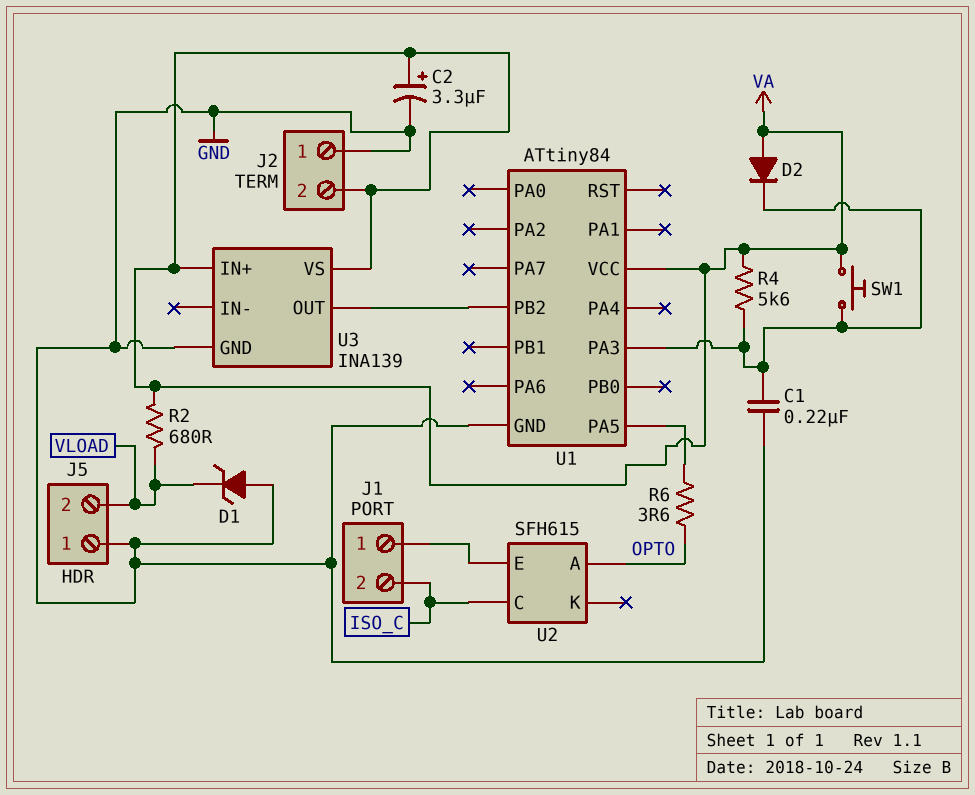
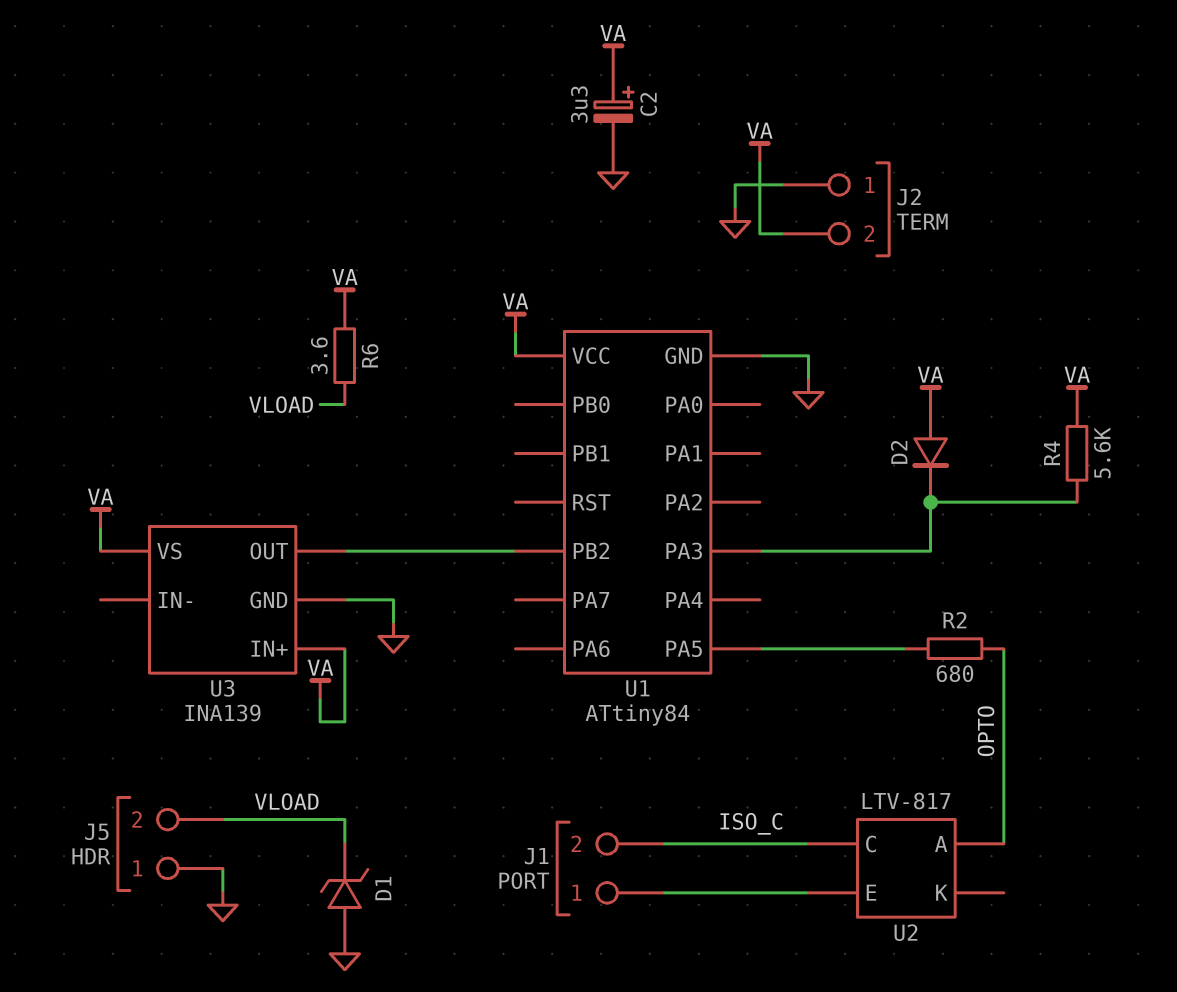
C1: 220nF (GND, U1/PA3) -> none
R2: 680 (VA, VLOAD) -> 680 (OPTO, U1/PA5)
R6: 3.6 (OPTO, U1/PA5) -> 3.6 (VA, VLOAD)
SW1: button (U1/PA3, VA) -> none
U2: SFH615 -> LTV-817

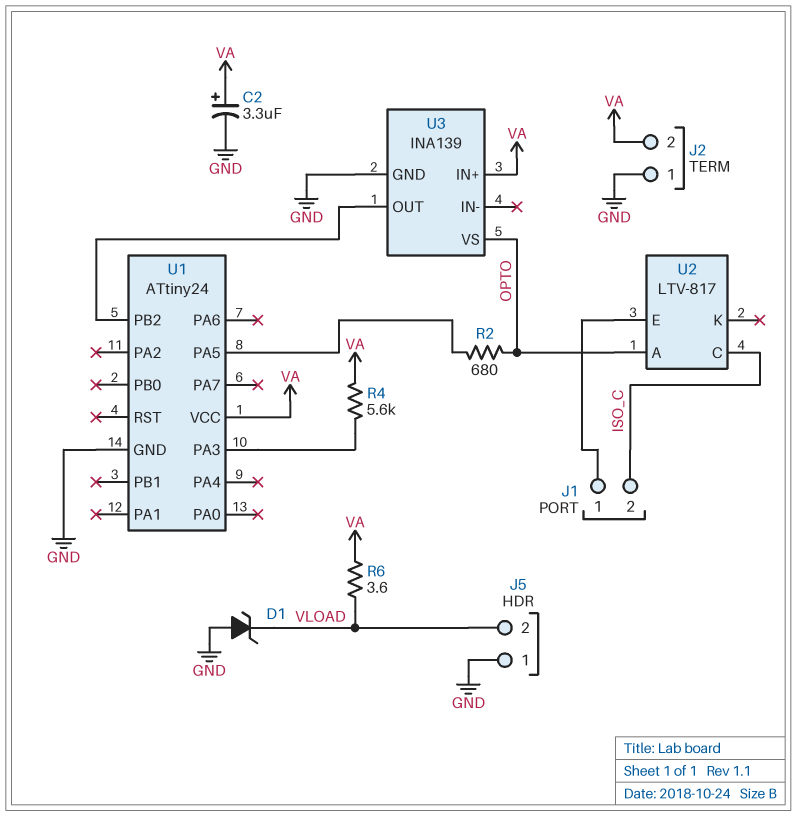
D2: diode (A VA, K U1/PA3) -> none
U1: ATtiny84 -> ATtiny24
U3 pin VS: VA -> OPTO

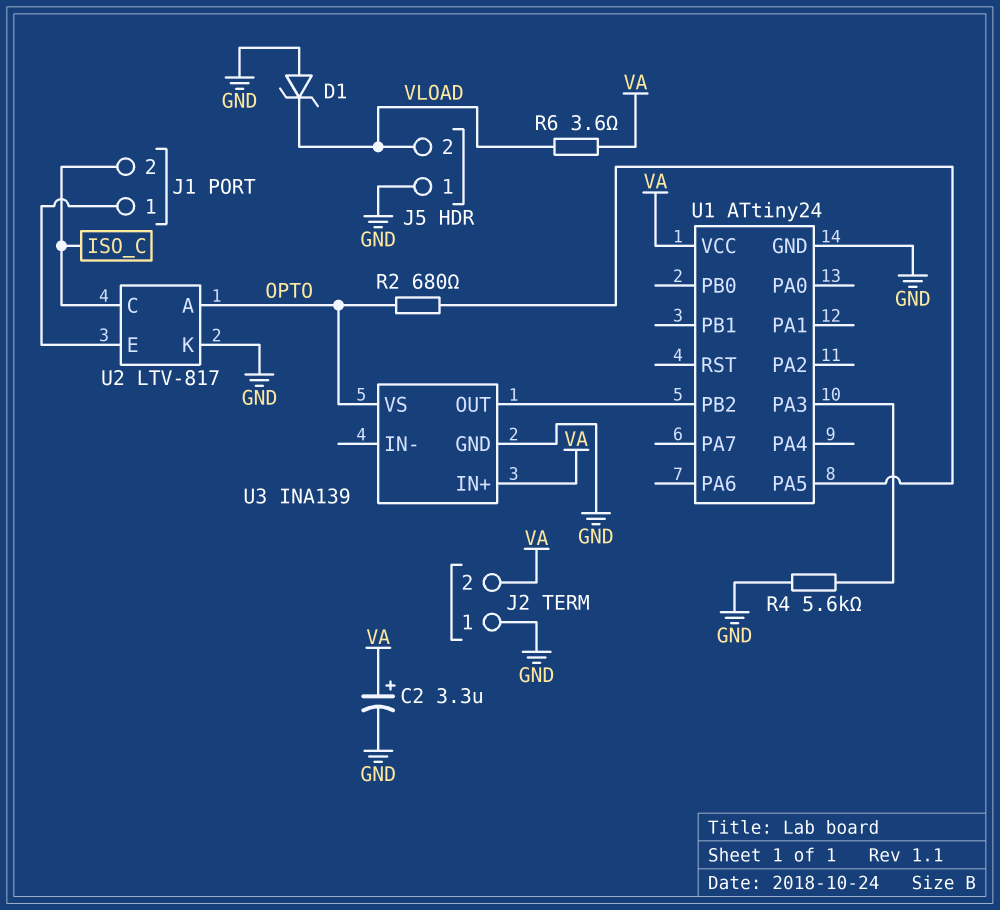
R4: 5.6k (U1/PA3, VA) -> 5.6k (GND, U1/PA3)
U2 pin K: none -> GND

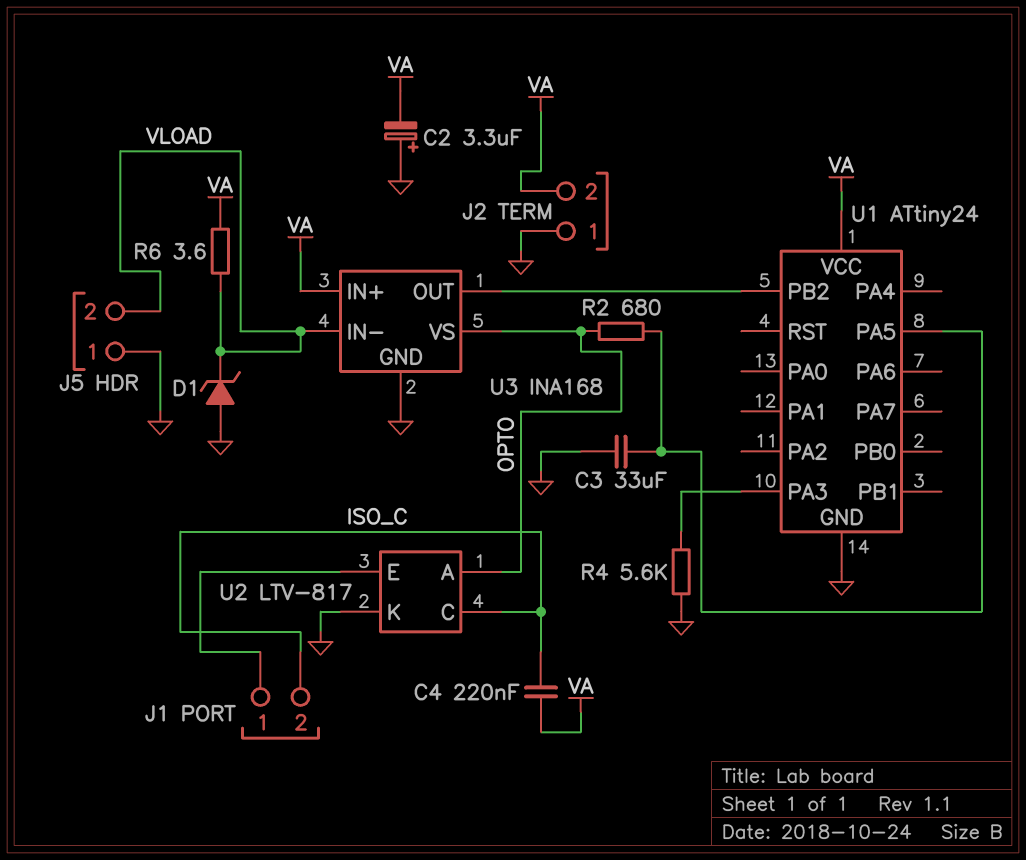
C2: 3.3uF (plus VA, minus GND) -> 3.3uF (plus GND, minus VA)
C3: none -> 33uF (GND, U1/PA5)
C4: none -> 220nF (ISO_C, VA)
U3: INA139 -> INA168
U3 pin IN-: none -> VLOAD

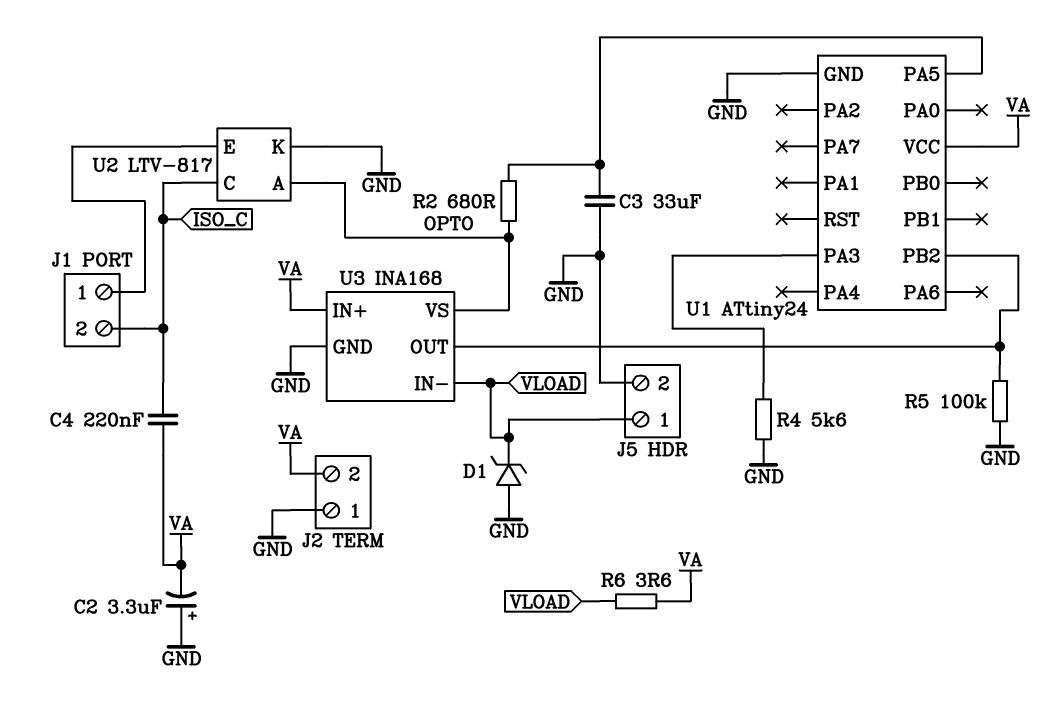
J5 pin 1: GND -> VLOAD
J5 pin 2: VLOAD -> GND
R5: none -> 100k (GND, U1/PB2)

